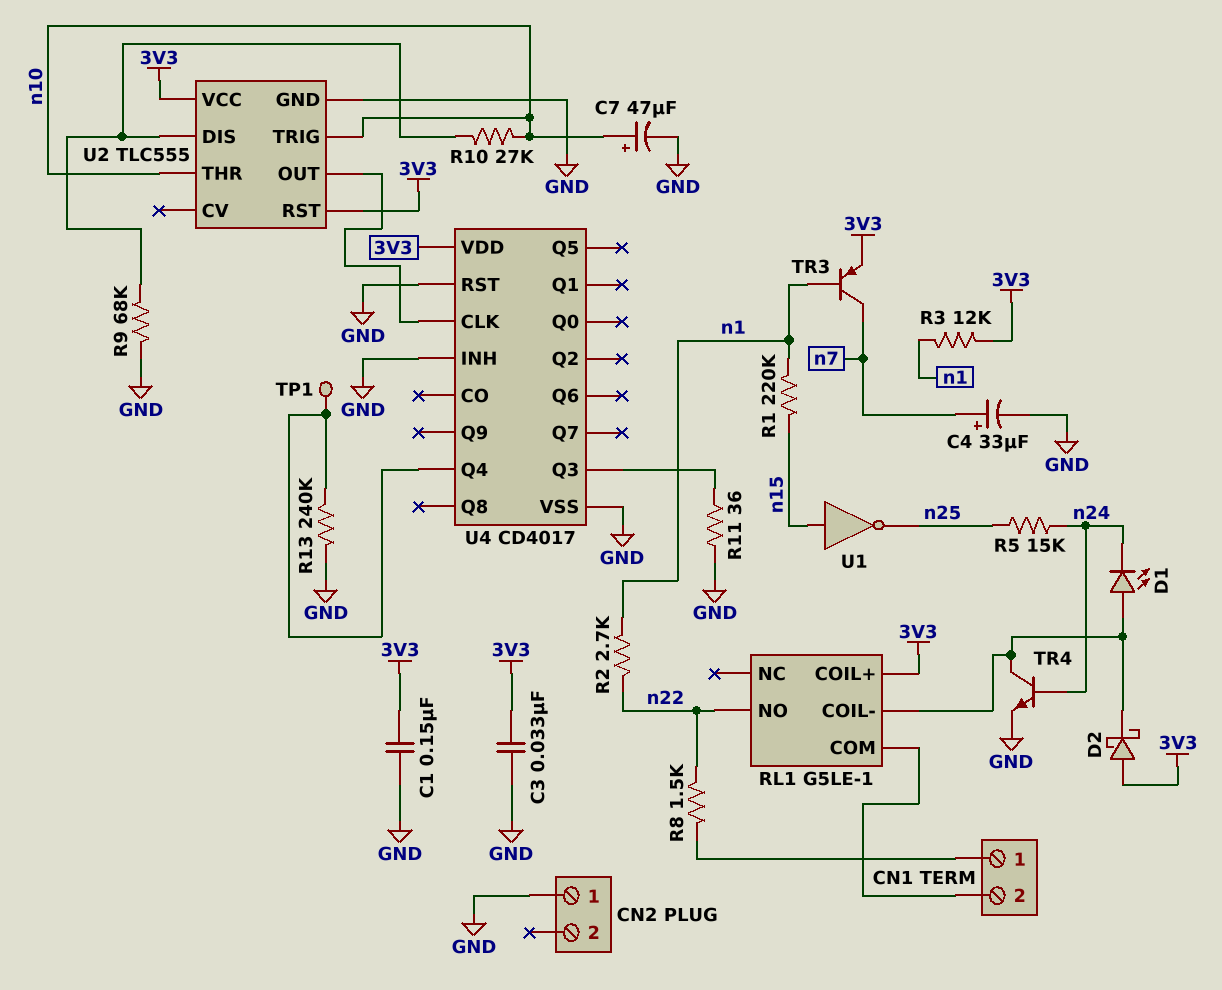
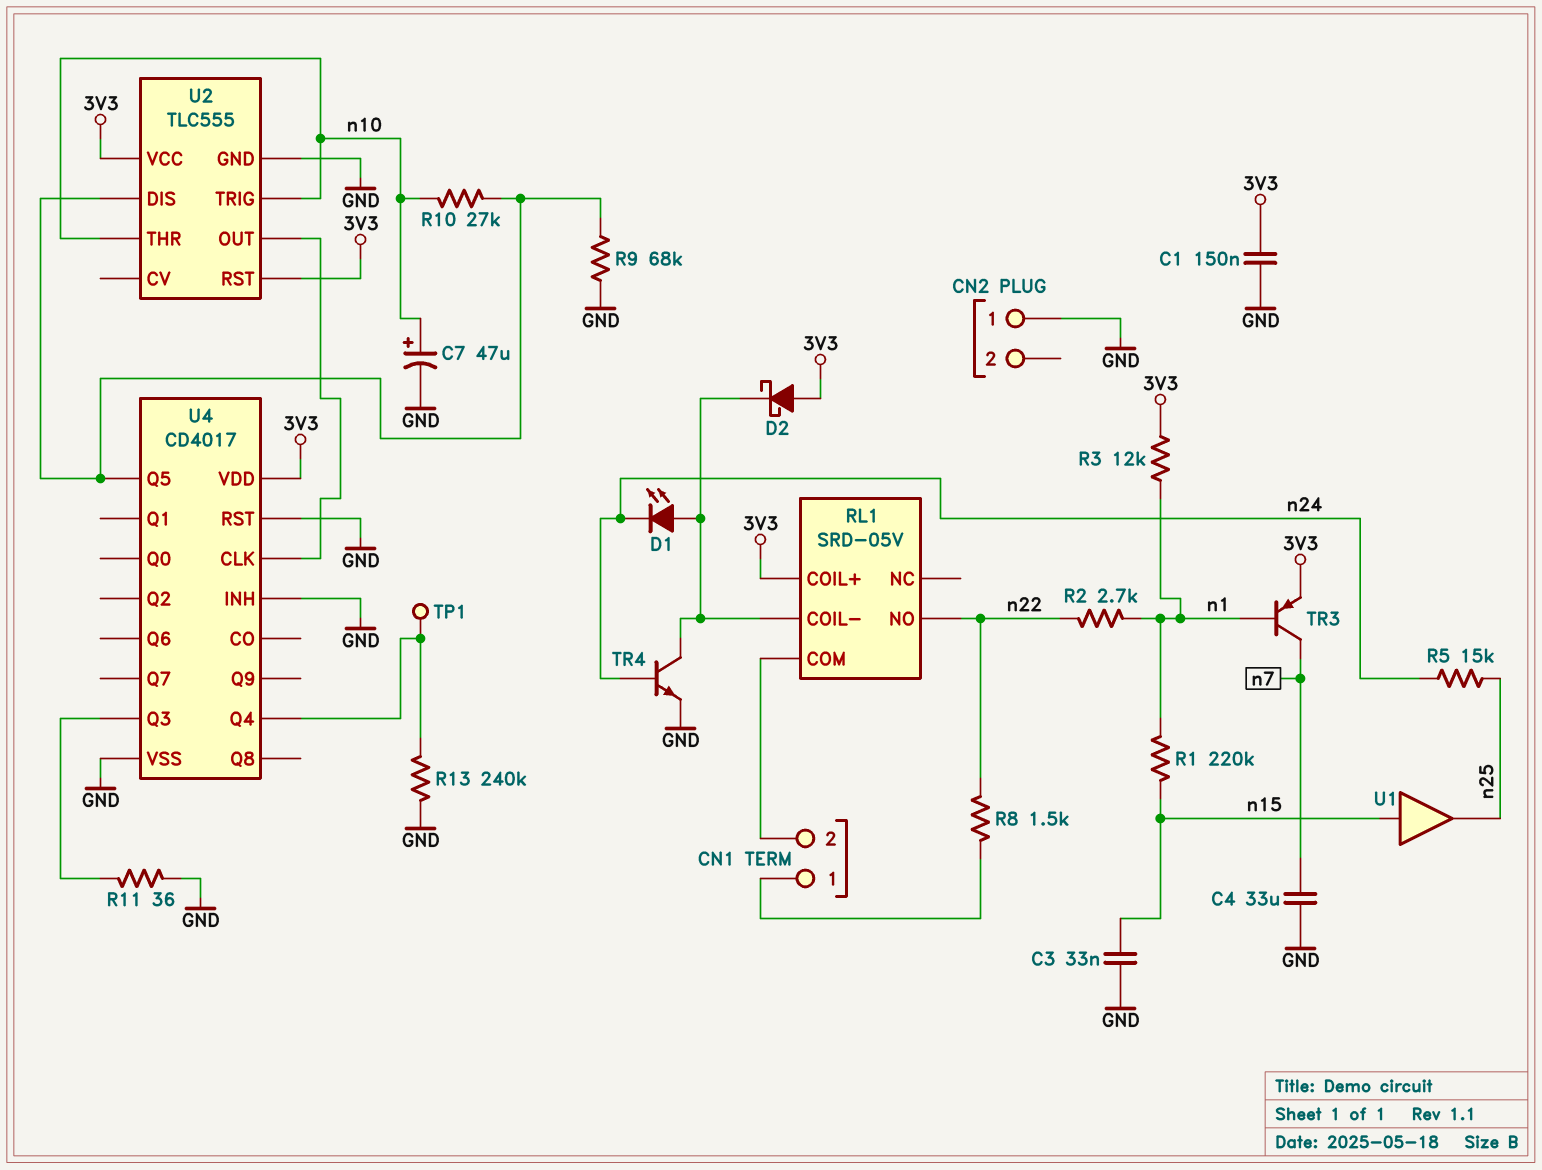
C3: 33nF (3V3, GND) -> 33nF (GND, n15)
C4: 33uF (plus n7, minus GND) -> 33uF (GND, n7)
RL1: G5LE-1 -> SRD-05V
U1: NOT (in n15, out n25) -> buffer (in n15, out n25)
U4 pin Q5: none -> U2/DIS

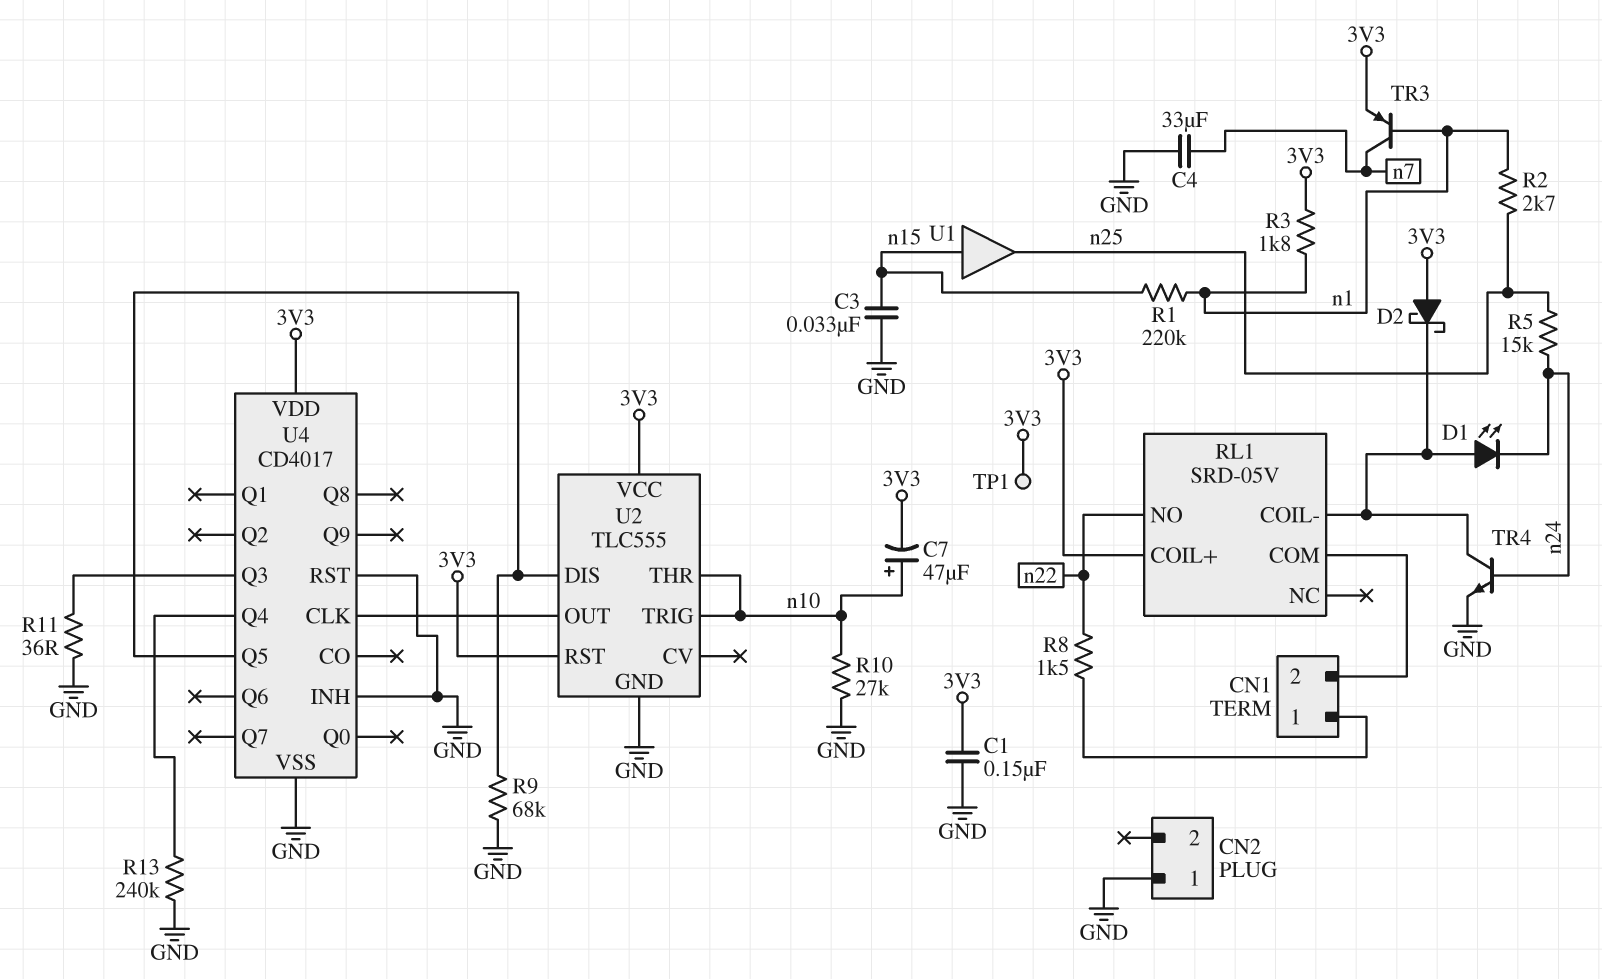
C7: 47uF (plus n10, minus GND) -> 47uF (plus n10, minus 3V3)
R2: 2.7k (n1, n22) -> 2.7k (n1, n25)
R3: 12k (3V3, n1) -> 1.8k (3V3, n1)
R10: 27k (U2/DIS, n10) -> 27k (GND, n10)
TP1: test point (U4/Q4) -> test point (3V3)

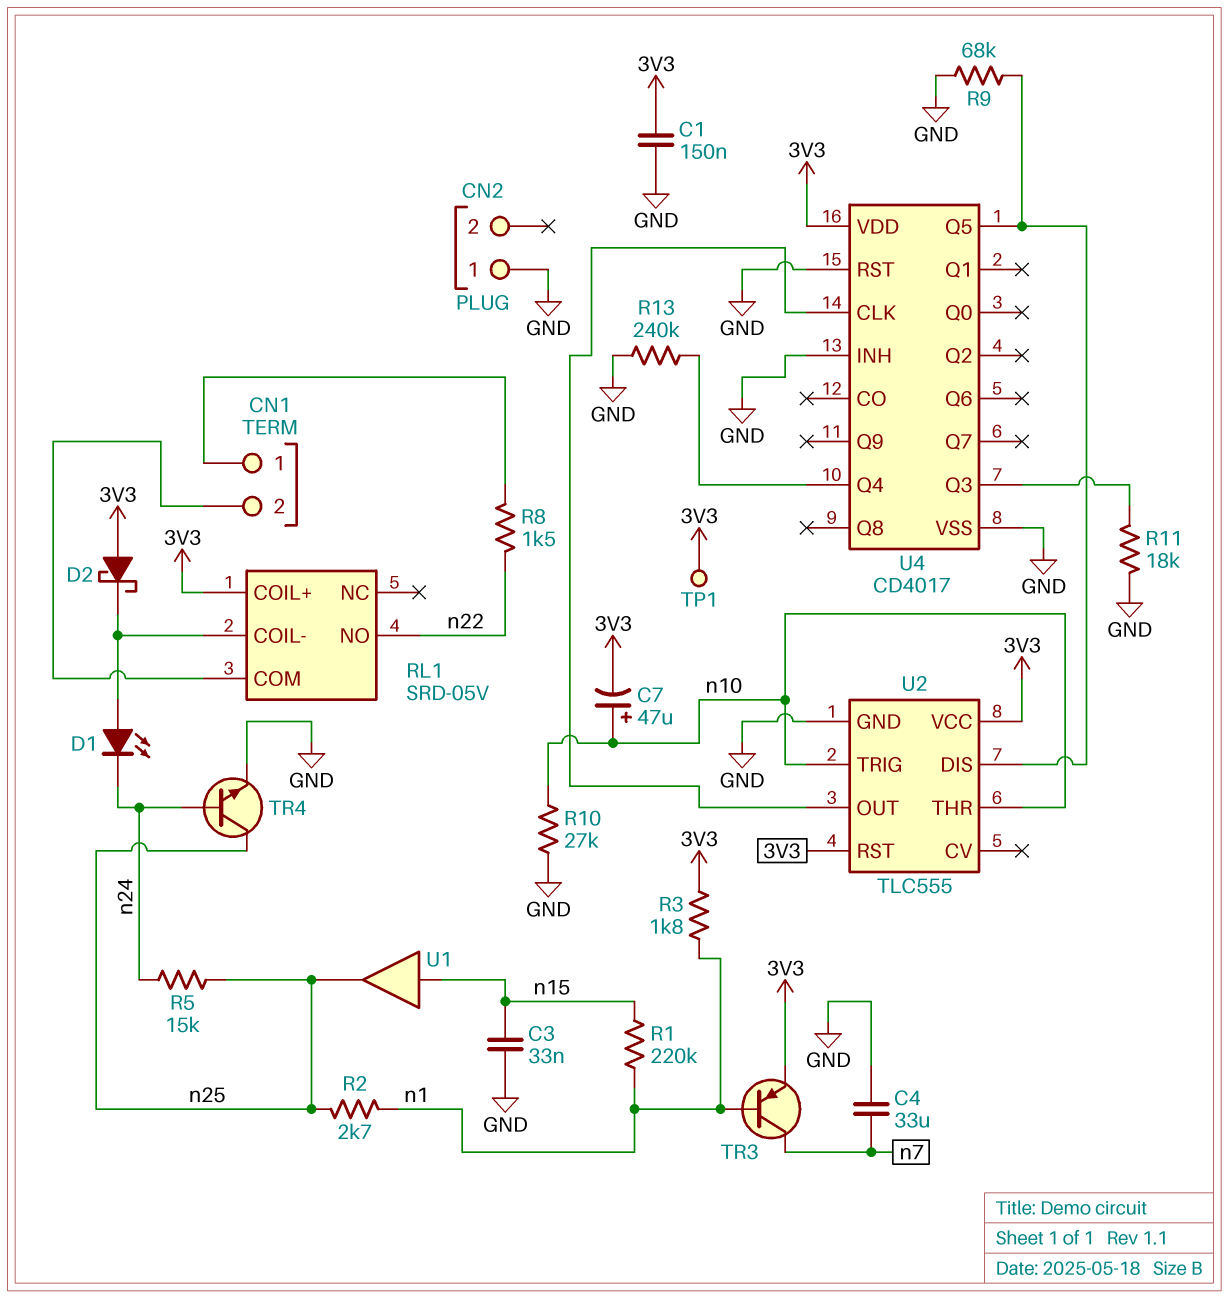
R11: 36 (GND, U4/Q3) -> 18k (GND, U4/Q3)
TR4: NPN (B n24, C RL1/COIL-, E GND) -> NPN (B n24, C n25, E GND)

